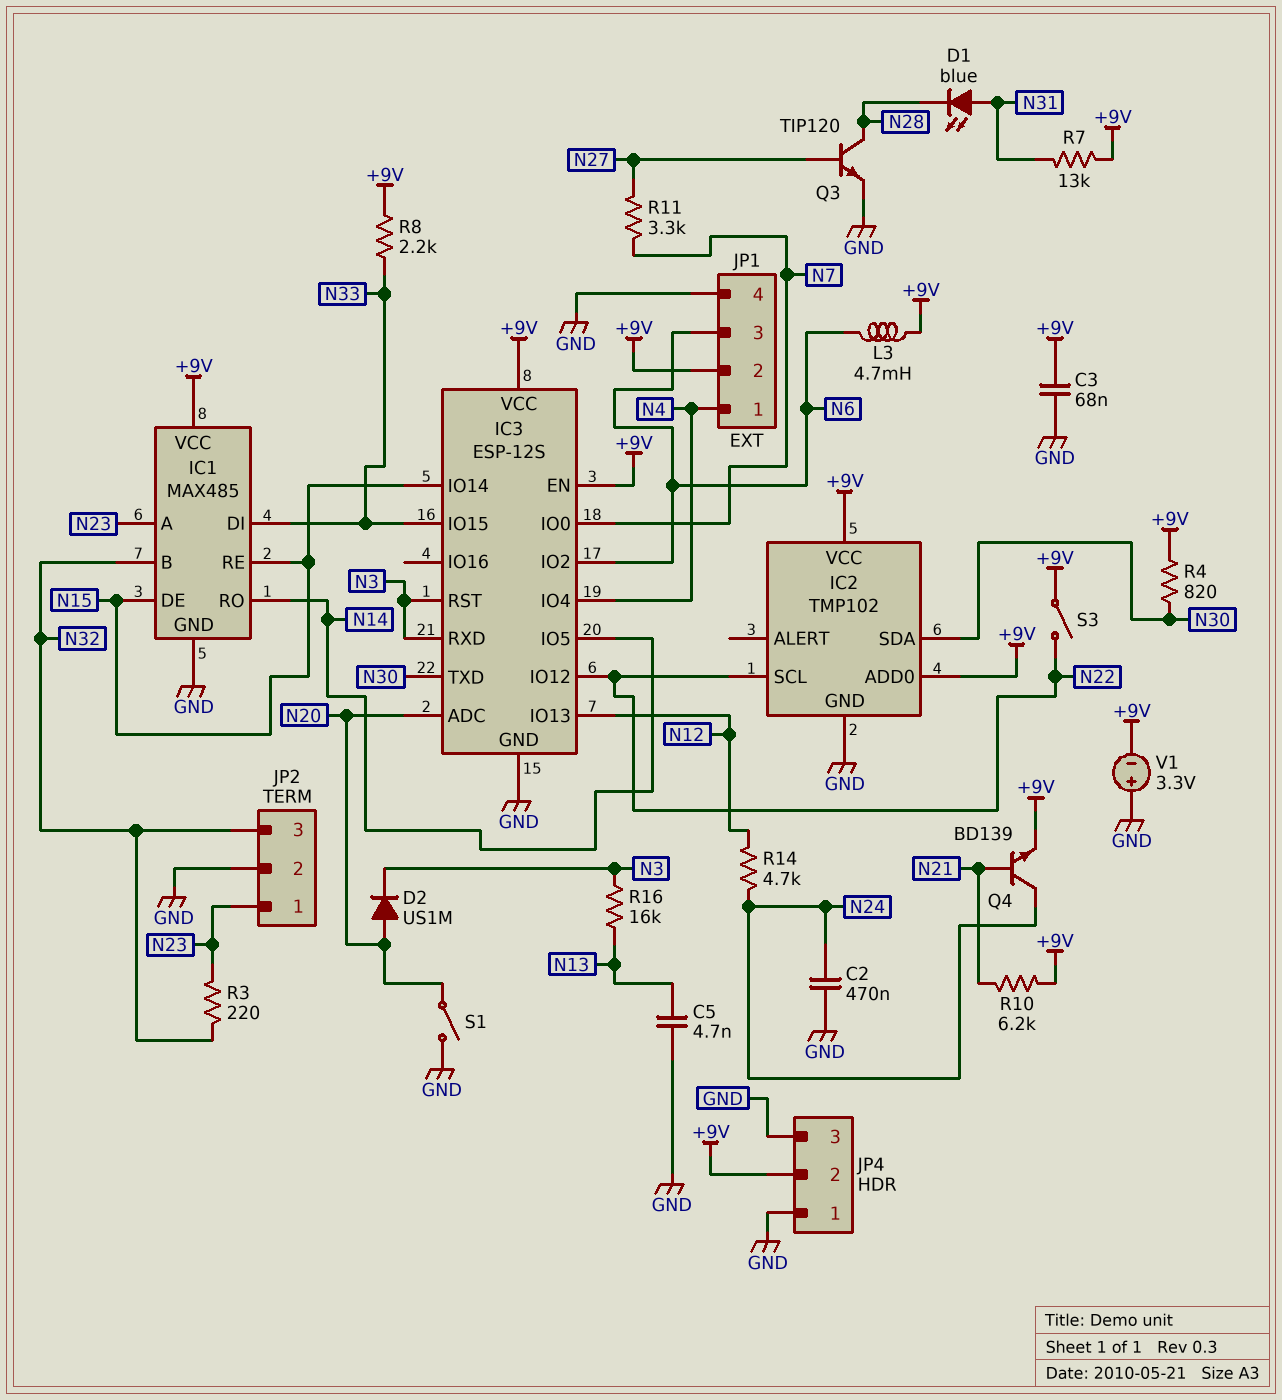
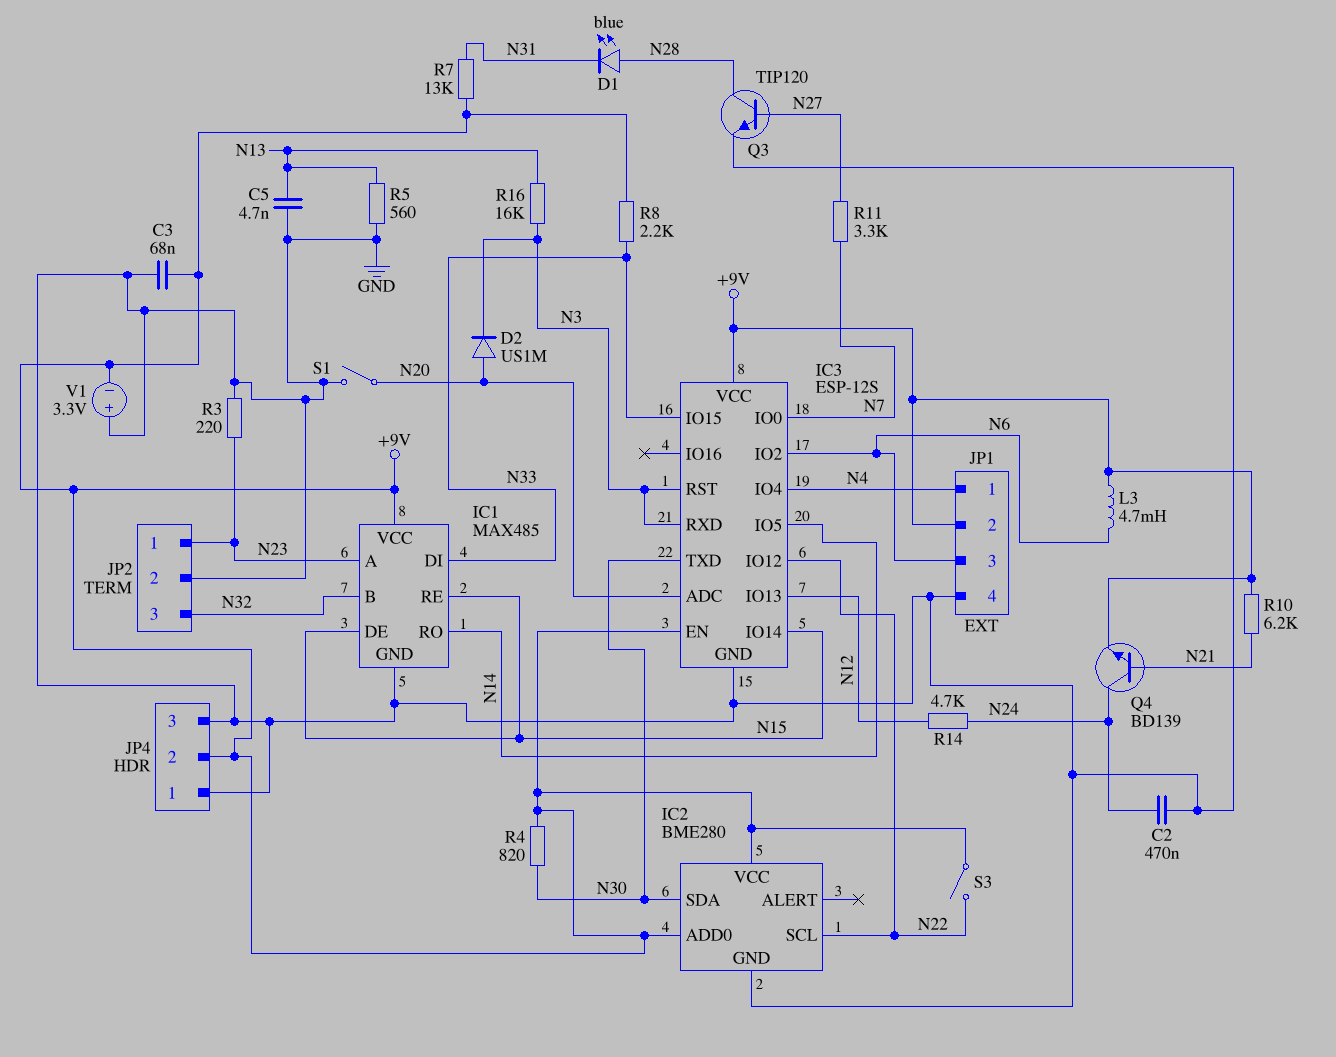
D1: LED blue (A N31, K N28) -> LED blue (A N28, K N31)
IC2: TMP102 -> BME280
R3: 220 (N23, N32) -> 220 (GND, N23)
R5: none -> 560 (GND, N13)

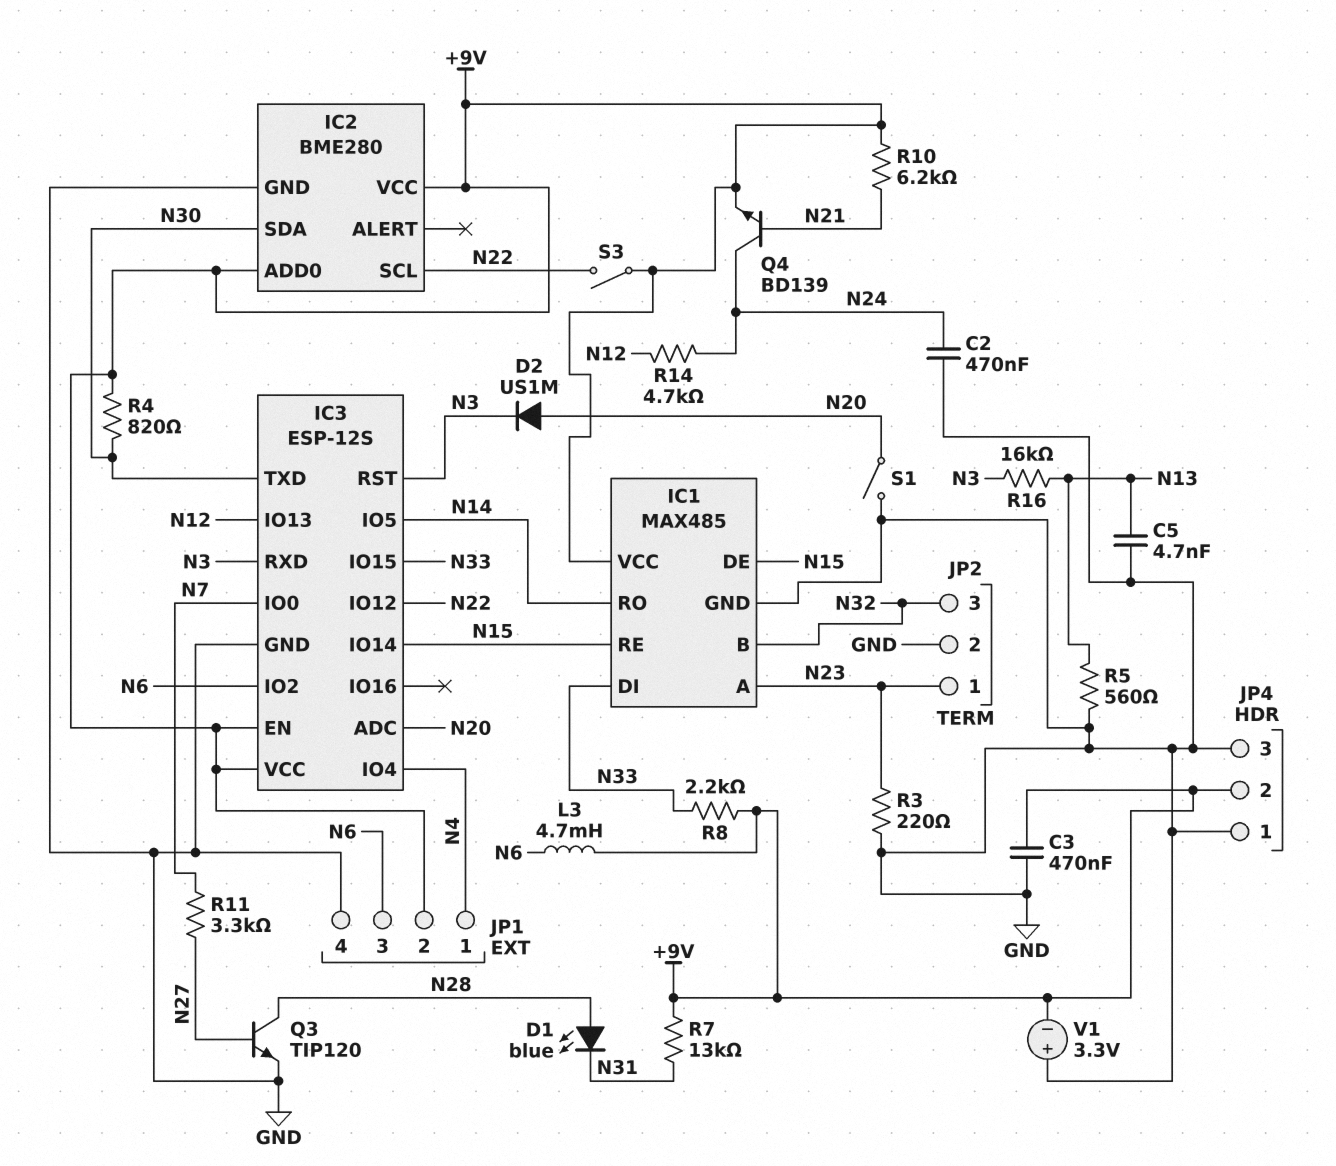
C3: 68nF (+9V, GND) -> 470nF (+9V, GND)

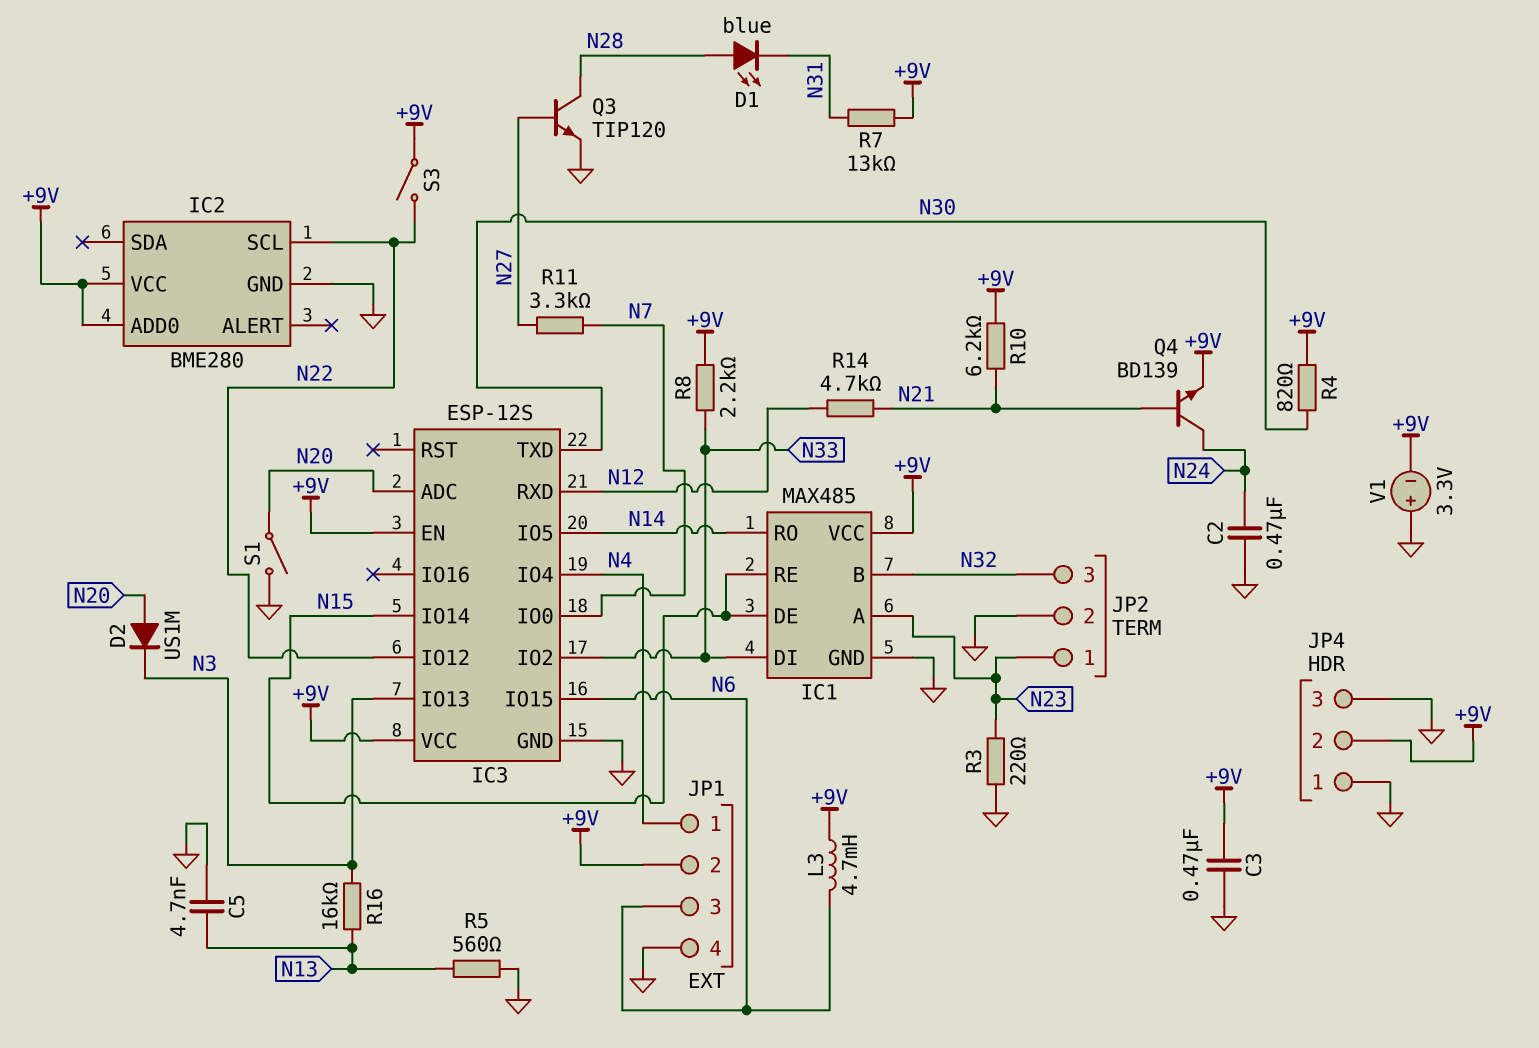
IC2 pin SDA: N30 -> none
IC3 pin IO2: N6 -> N33
IC3 pin IO13: N12 -> N3
IC3 pin IO15: N33 -> N6
IC3 pin RST: N3 -> none
IC3 pin RXD: N3 -> N12
R14: 4.7k (N12, N24) -> 4.7k (N12, N21)

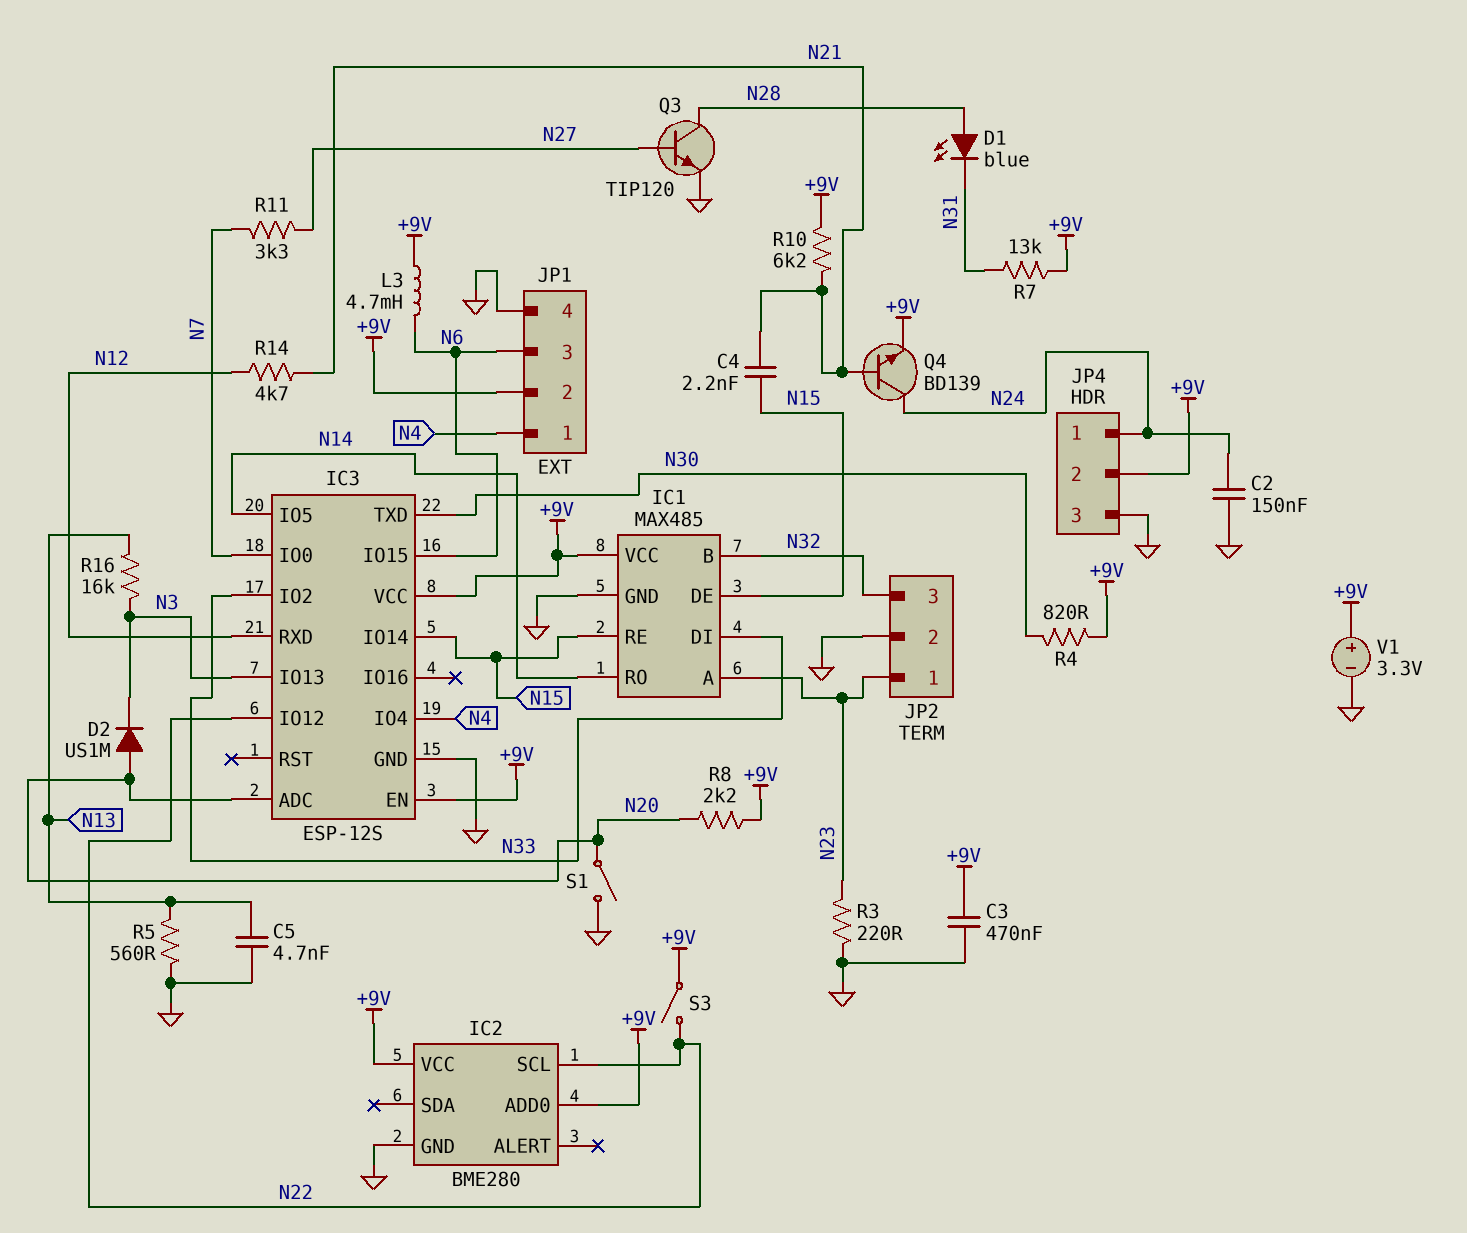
C2: 470nF (GND, N24) -> 150nF (GND, N24)
C4: none -> 2.2nF (N15, N21)
JP4 pin 1: GND -> N24
R8: 2.2k (+9V, N33) -> 2.2k (+9V, N20)
V1: 3.3V (plus GND, minus +9V) -> 3.3V (plus +9V, minus GND)

